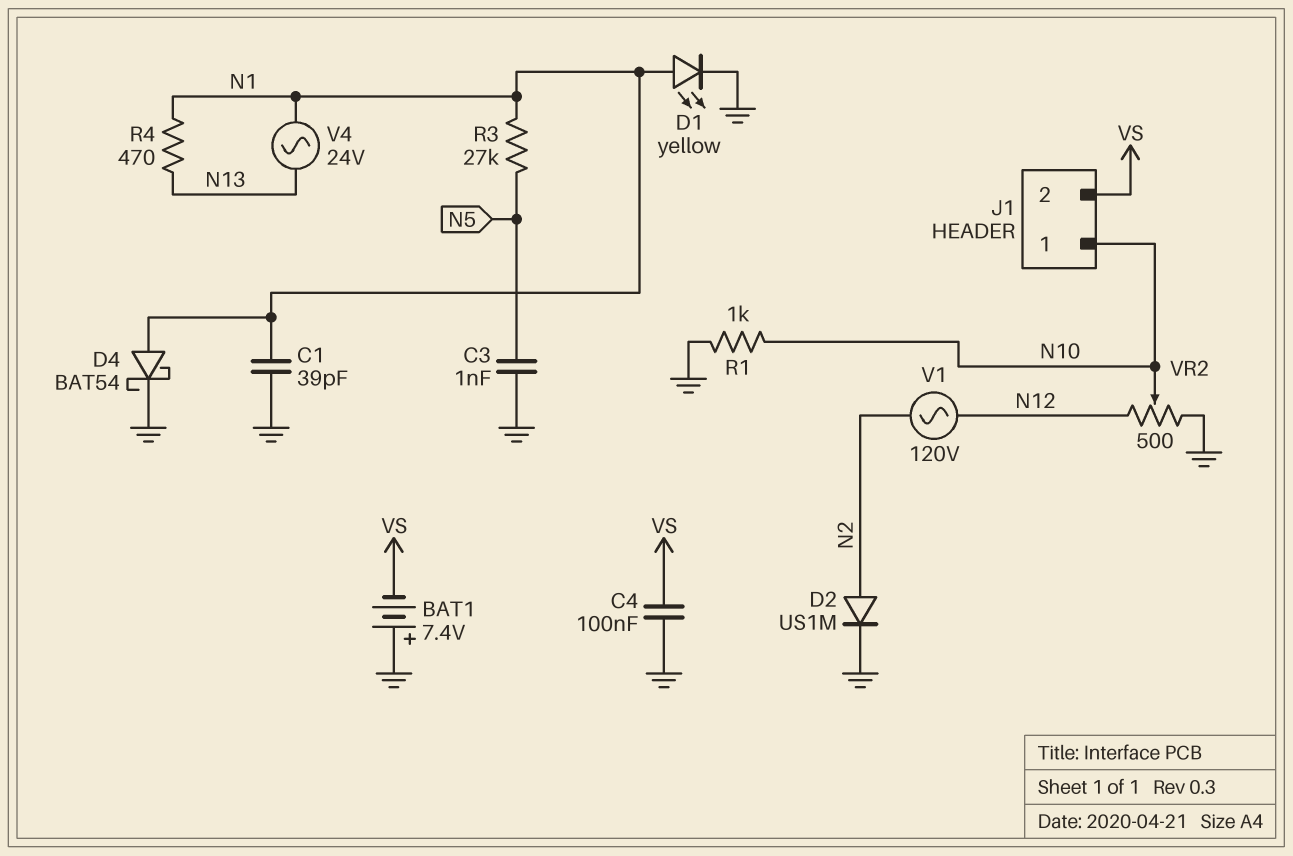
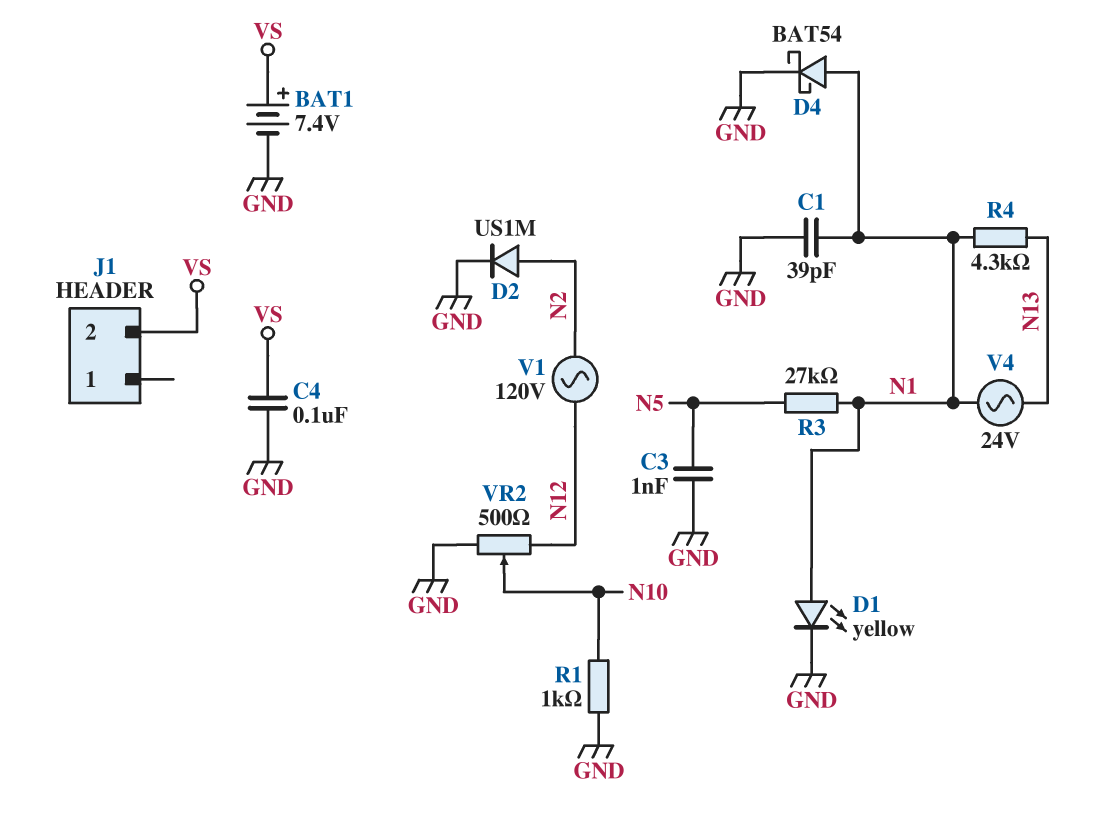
BAT1: 7.4V (plus GND, minus VS) -> 7.4V (plus VS, minus GND)
J1 pin 1: N10 -> none
R4: 470 (N1, N13) -> 4.3k (N1, N13)

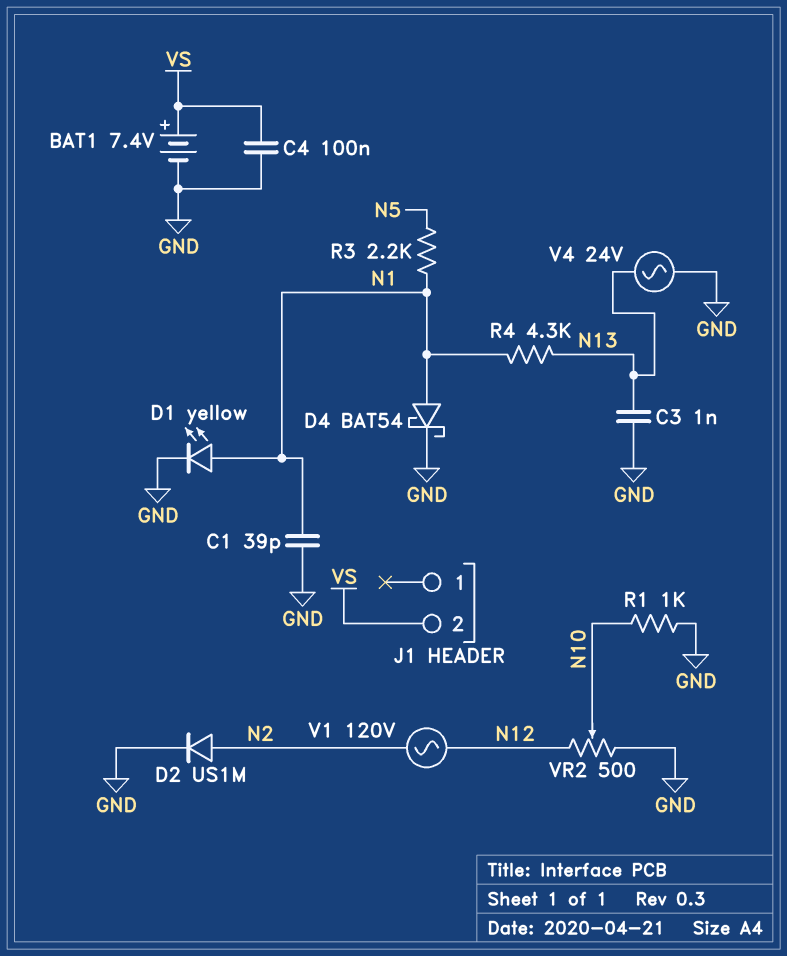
C3: 1nF (GND, N5) -> 1nF (GND, N13)
R3: 27k (N1, N5) -> 2.2k (N1, N5)
V4: AC 24V (N1, N13) -> AC 24V (GND, N13)

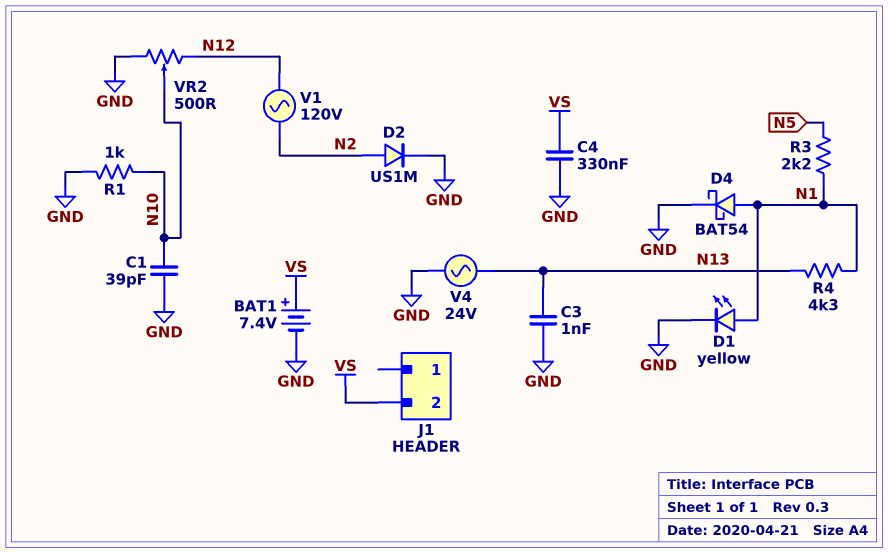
C1: 39pF (GND, N1) -> 39pF (GND, N10)
C4: 100nF (GND, VS) -> 330nF (GND, VS)

